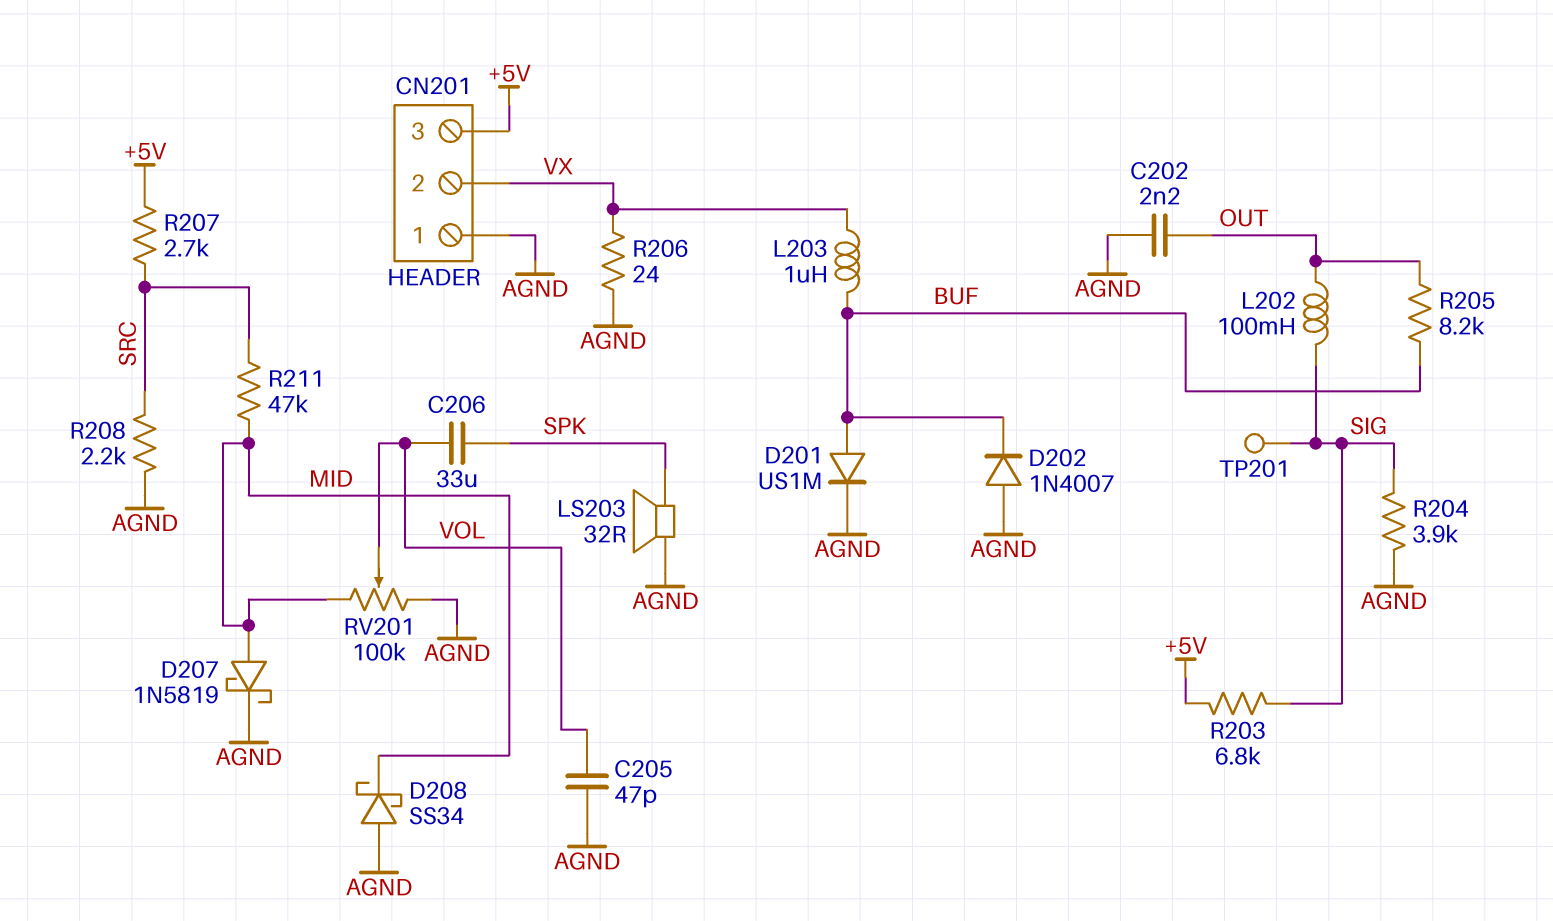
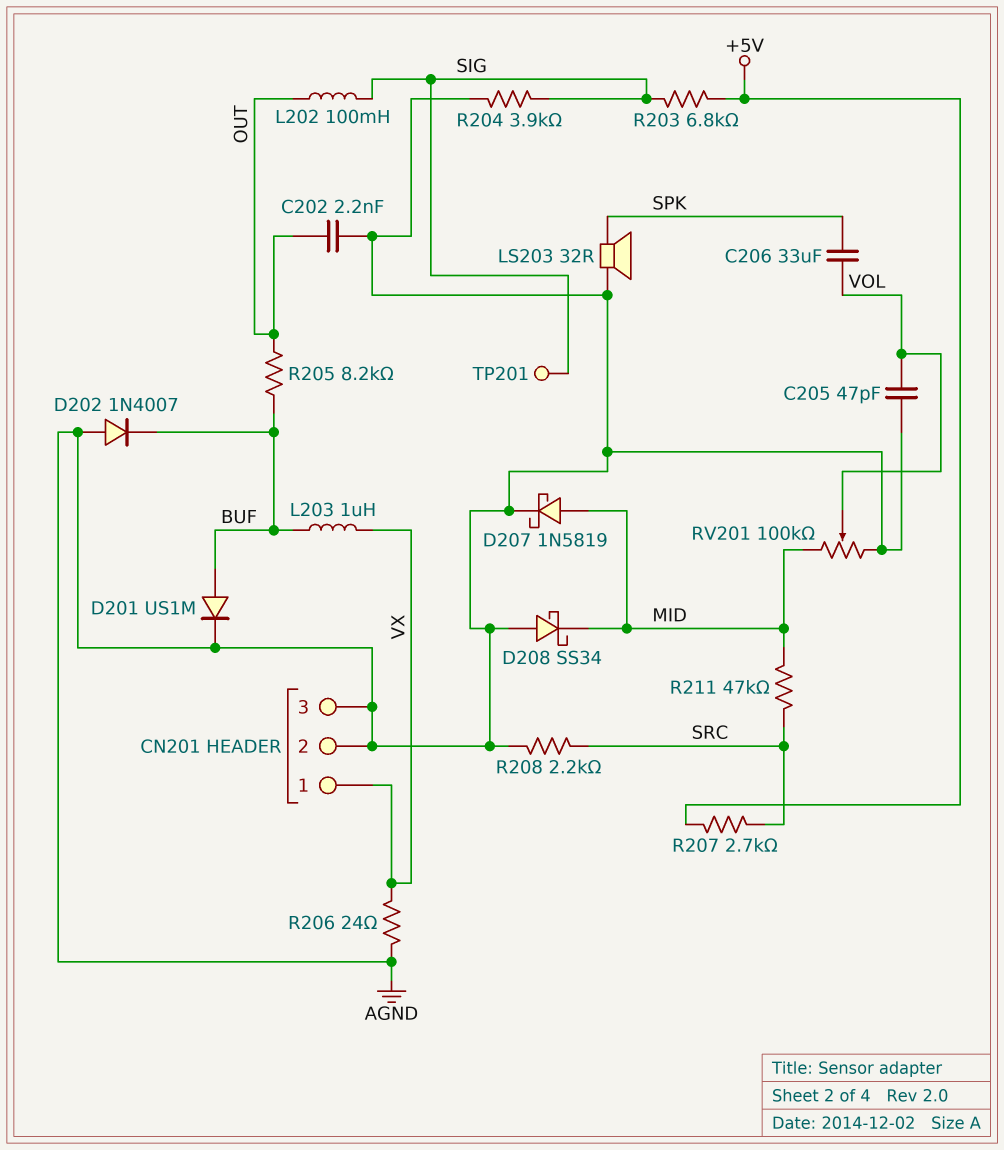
CN201 pin 1: AGND -> VX
CN201 pin 2: VX -> AGND
CN201 pin 3: +5V -> AGND

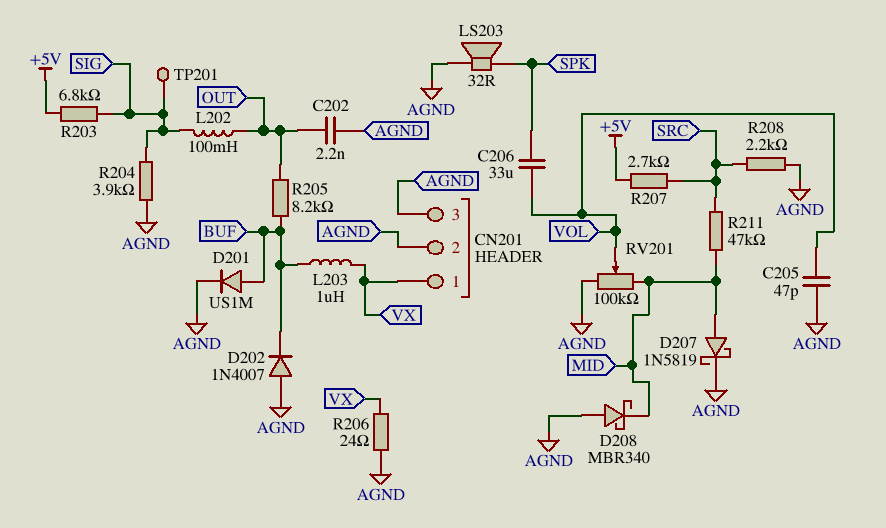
D208: schottky SS34 (A AGND, K MID) -> schottky MBR340 (A AGND, K MID)

